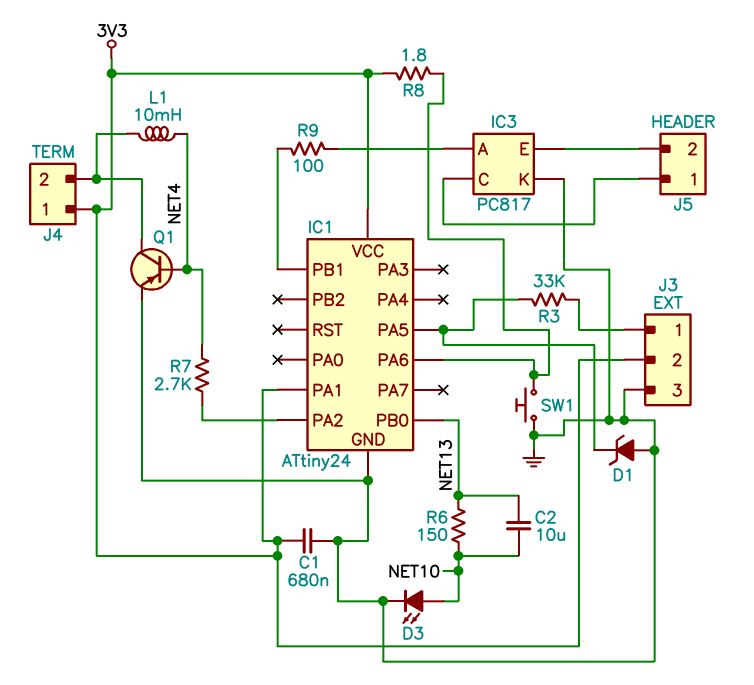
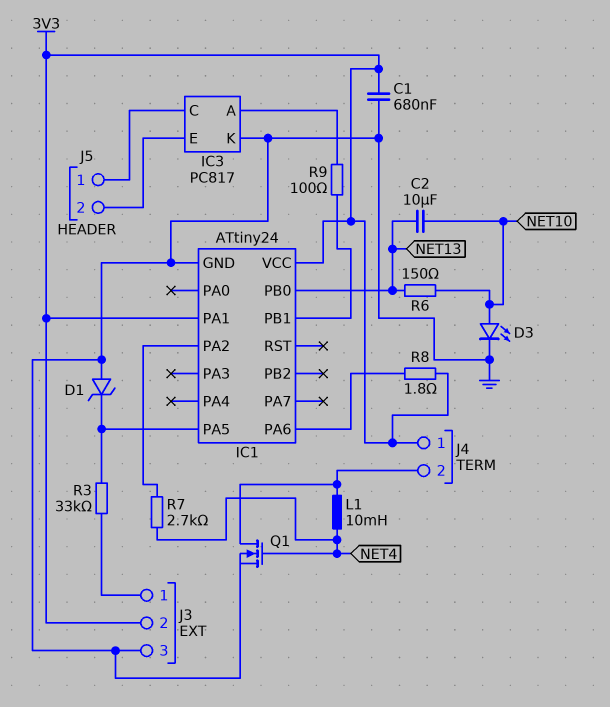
Q1: PNP (B NET4, C J4/2, E GND) -> NMOS (G NET4, D J4/2, S GND)
SW1: button (GND, IC1/PA6) -> none

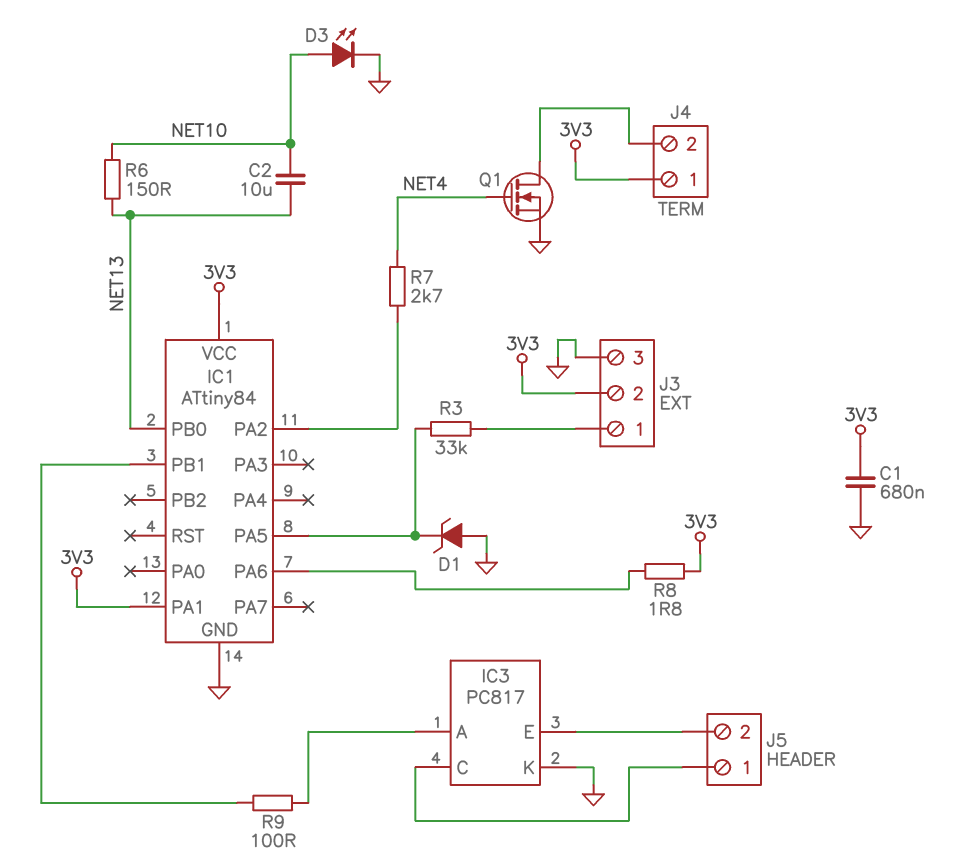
IC1: ATtiny24 -> ATtiny84
L1: 10mH (J4/2, NET4) -> none

